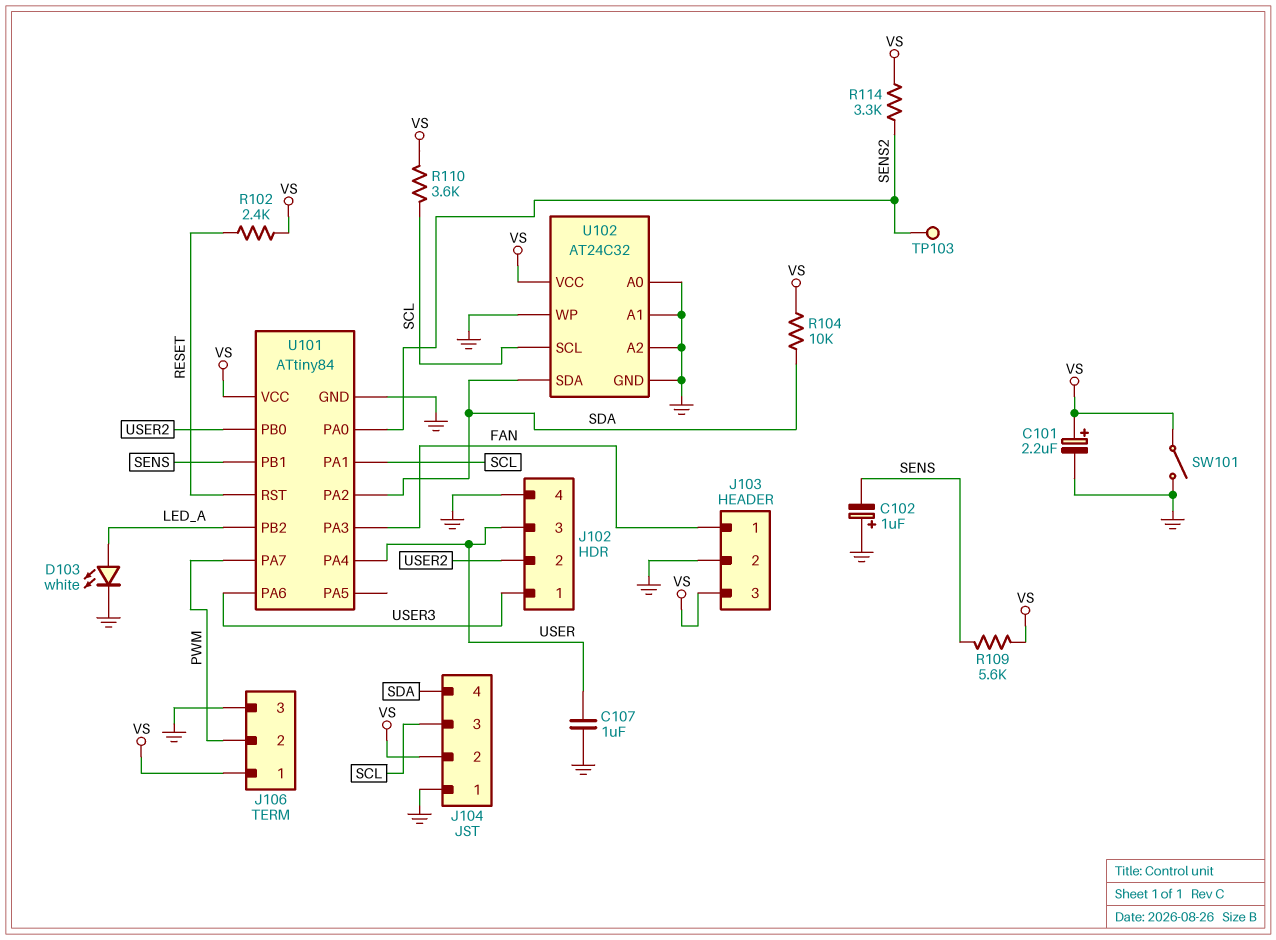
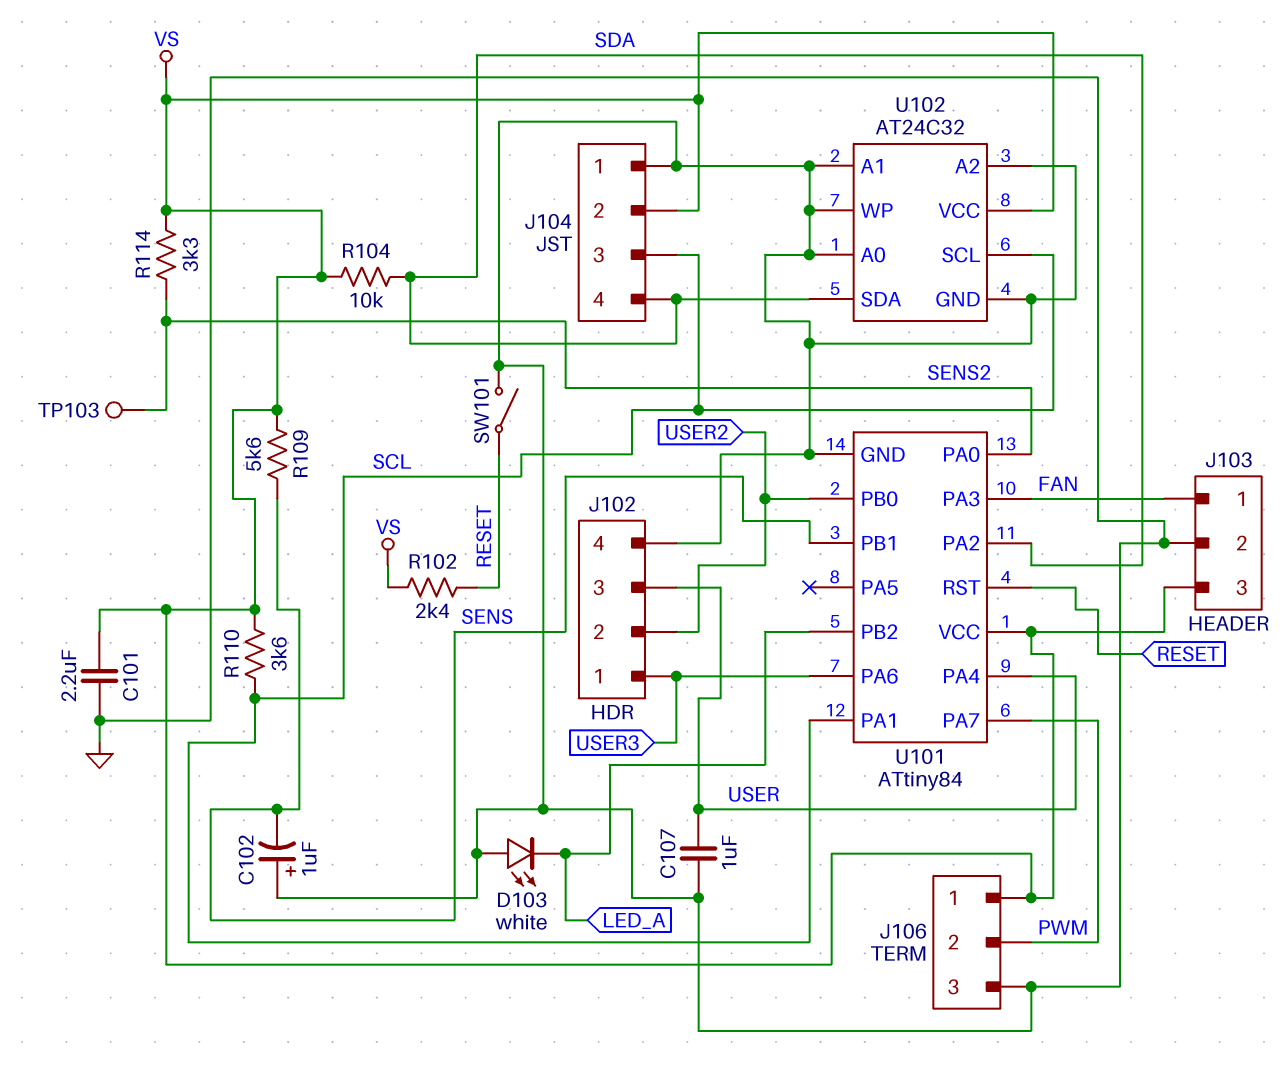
C101: 2.2uF (plus VS, minus GND) -> 2.2uF (GND, VS)
D103: LED white (A LED_A, K GND) -> LED white (A GND, K LED_A)
SW101: switch (GND, VS) -> switch (GND, RESET)

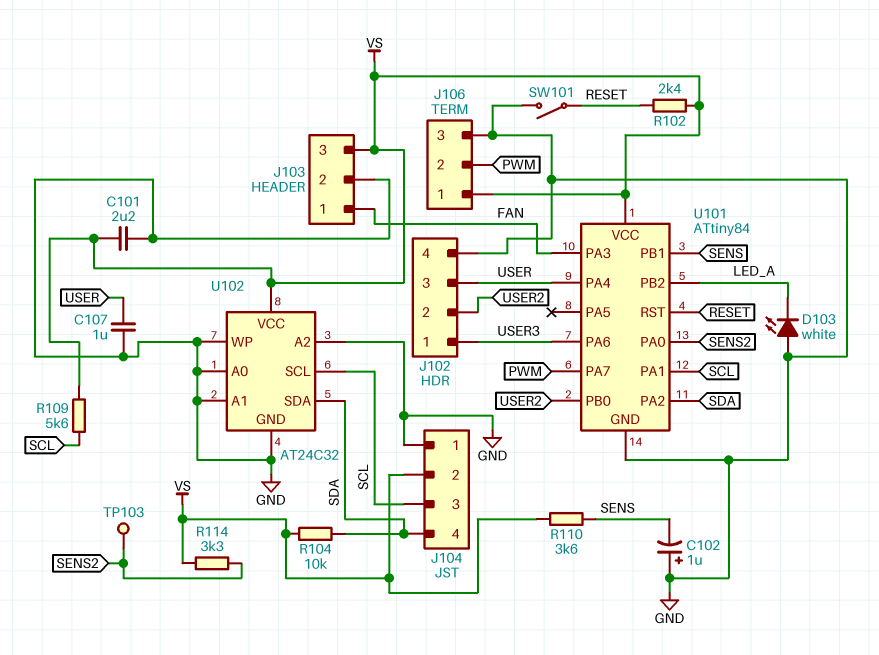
R109: 5.6k (SENS, VS) -> 5.6k (SCL, VS)
R110: 3.6k (SCL, VS) -> 3.6k (SENS, VS)

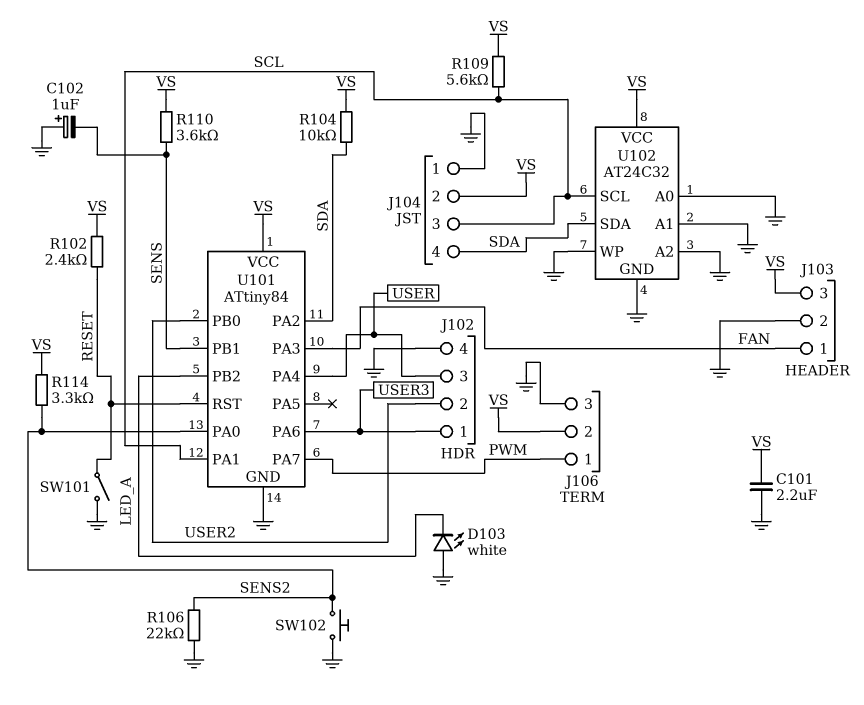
C107: 1uF (GND, USER) -> none
J106 pin 1: VS -> PWM
J106 pin 2: PWM -> VS
R106: none -> 22k (GND, SENS2)
SW102: none -> button (GND, SENS2)
TP103: test point (SENS2) -> none

